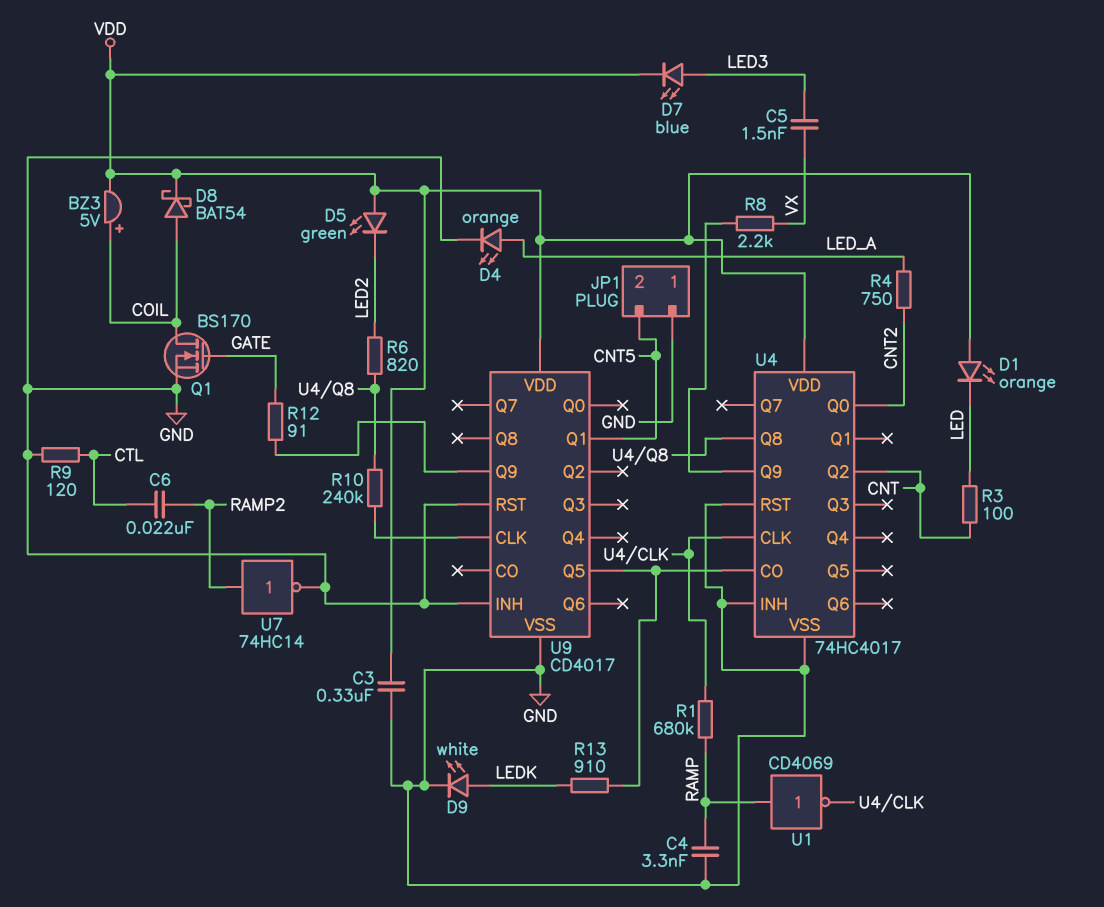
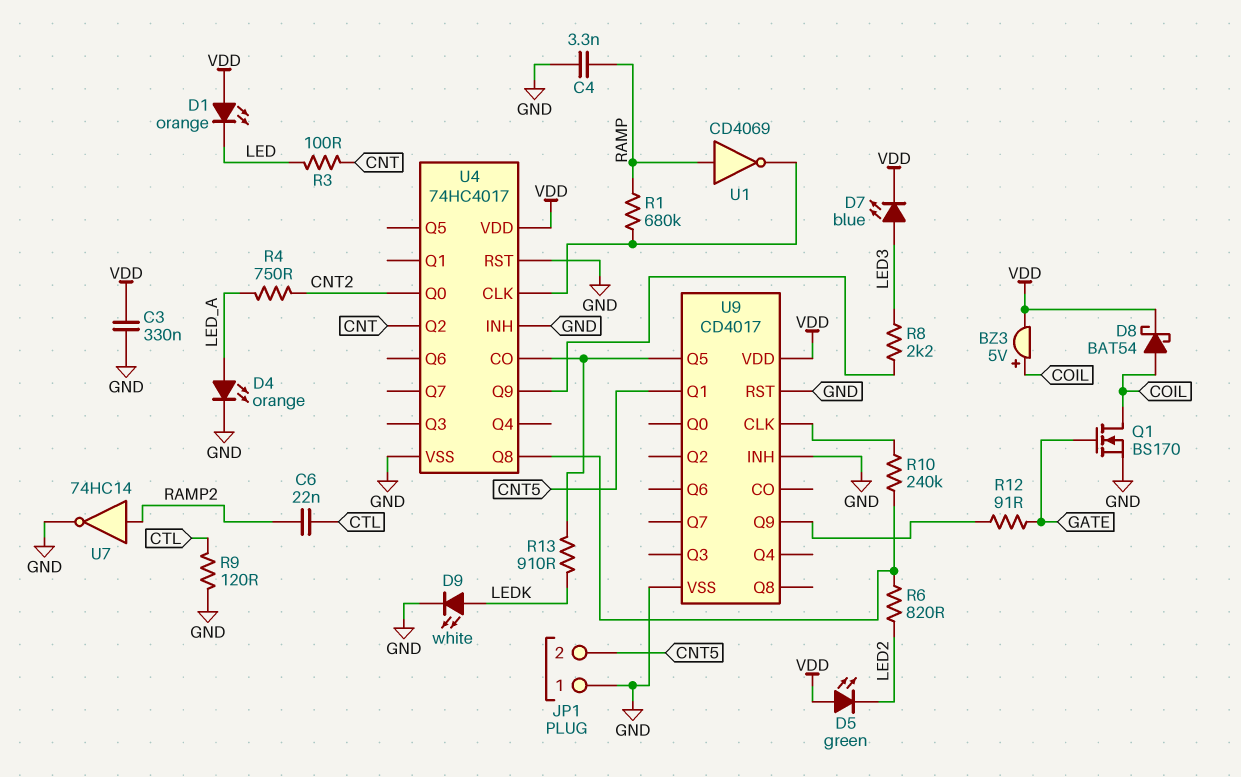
C5: 1.5nF (LED3, VX) -> none
R8: 2.2k (U4/Q9, VX) -> 2.2k (LED3, U4/Q9)

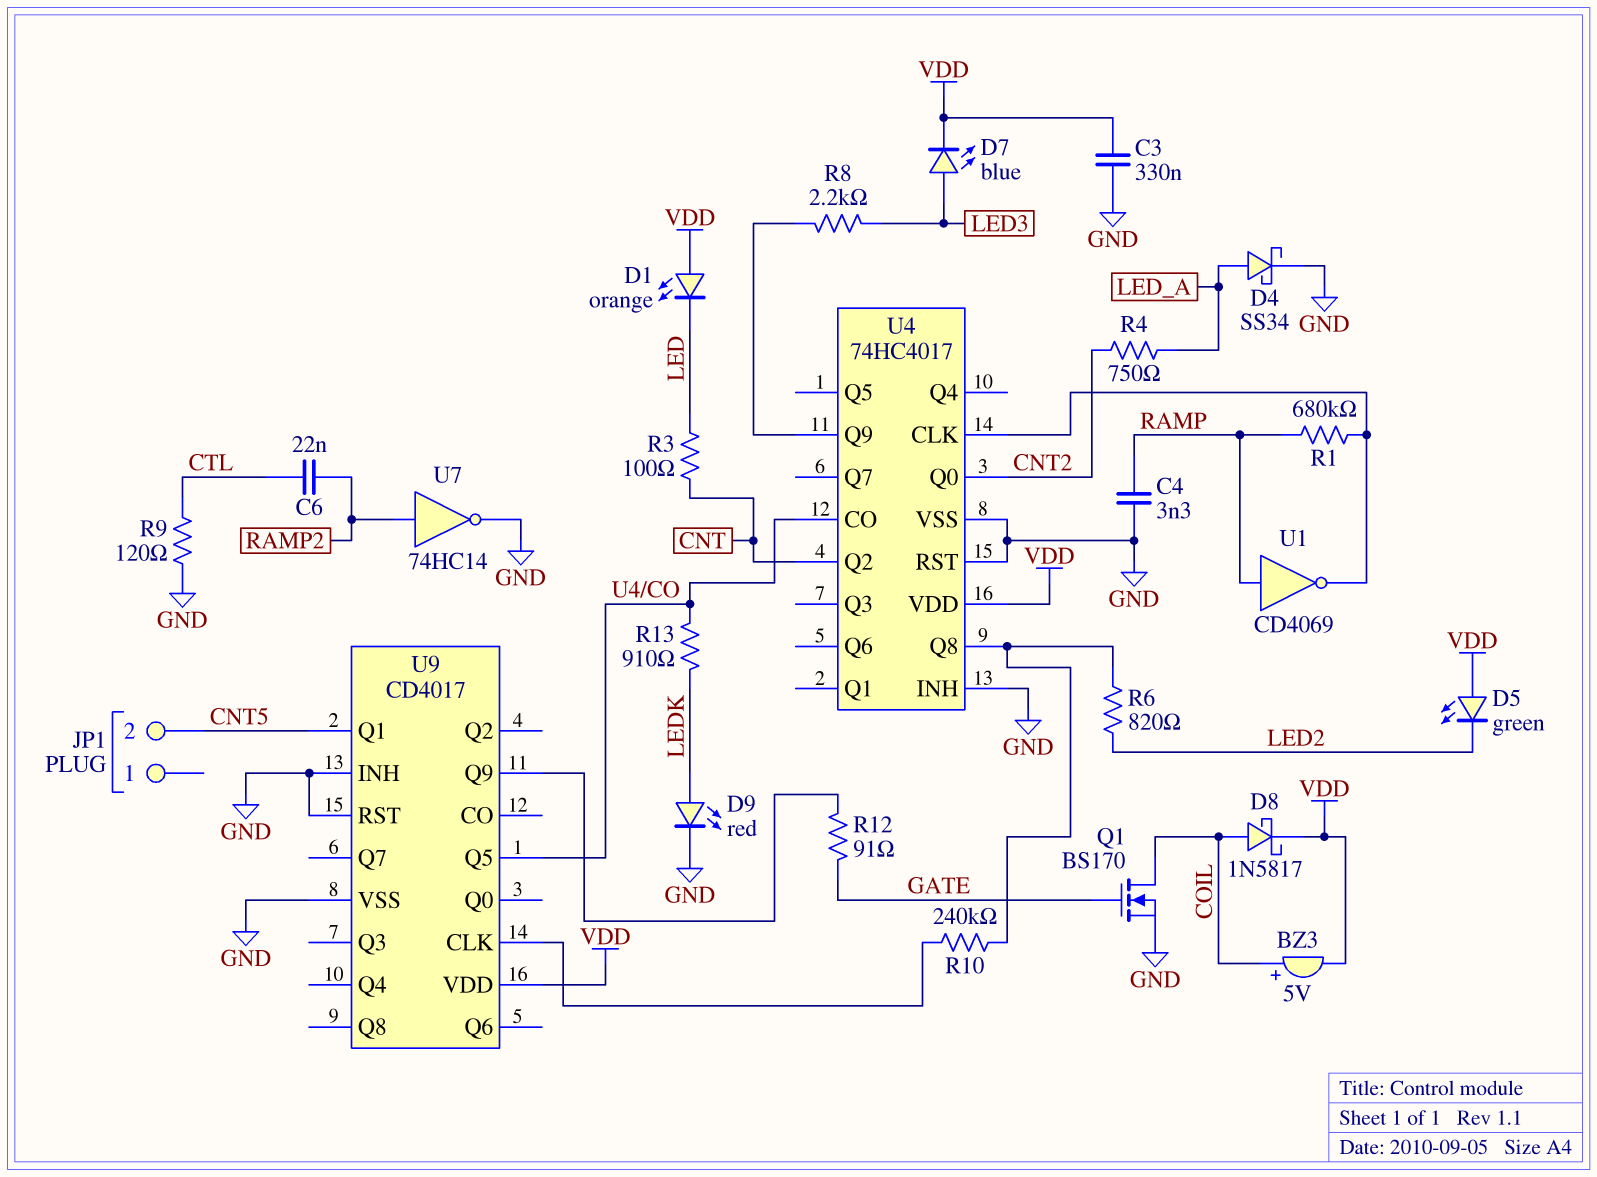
D4: LED orange (A LED_A, K GND) -> schottky SS34 (A LED_A, K GND)
D8: schottky BAT54 (A COIL, K VDD) -> schottky 1N5817 (A COIL, K VDD)
D9: LED white (A LEDK, K GND) -> LED red (A LEDK, K GND)
JP1 pin 1: GND -> none

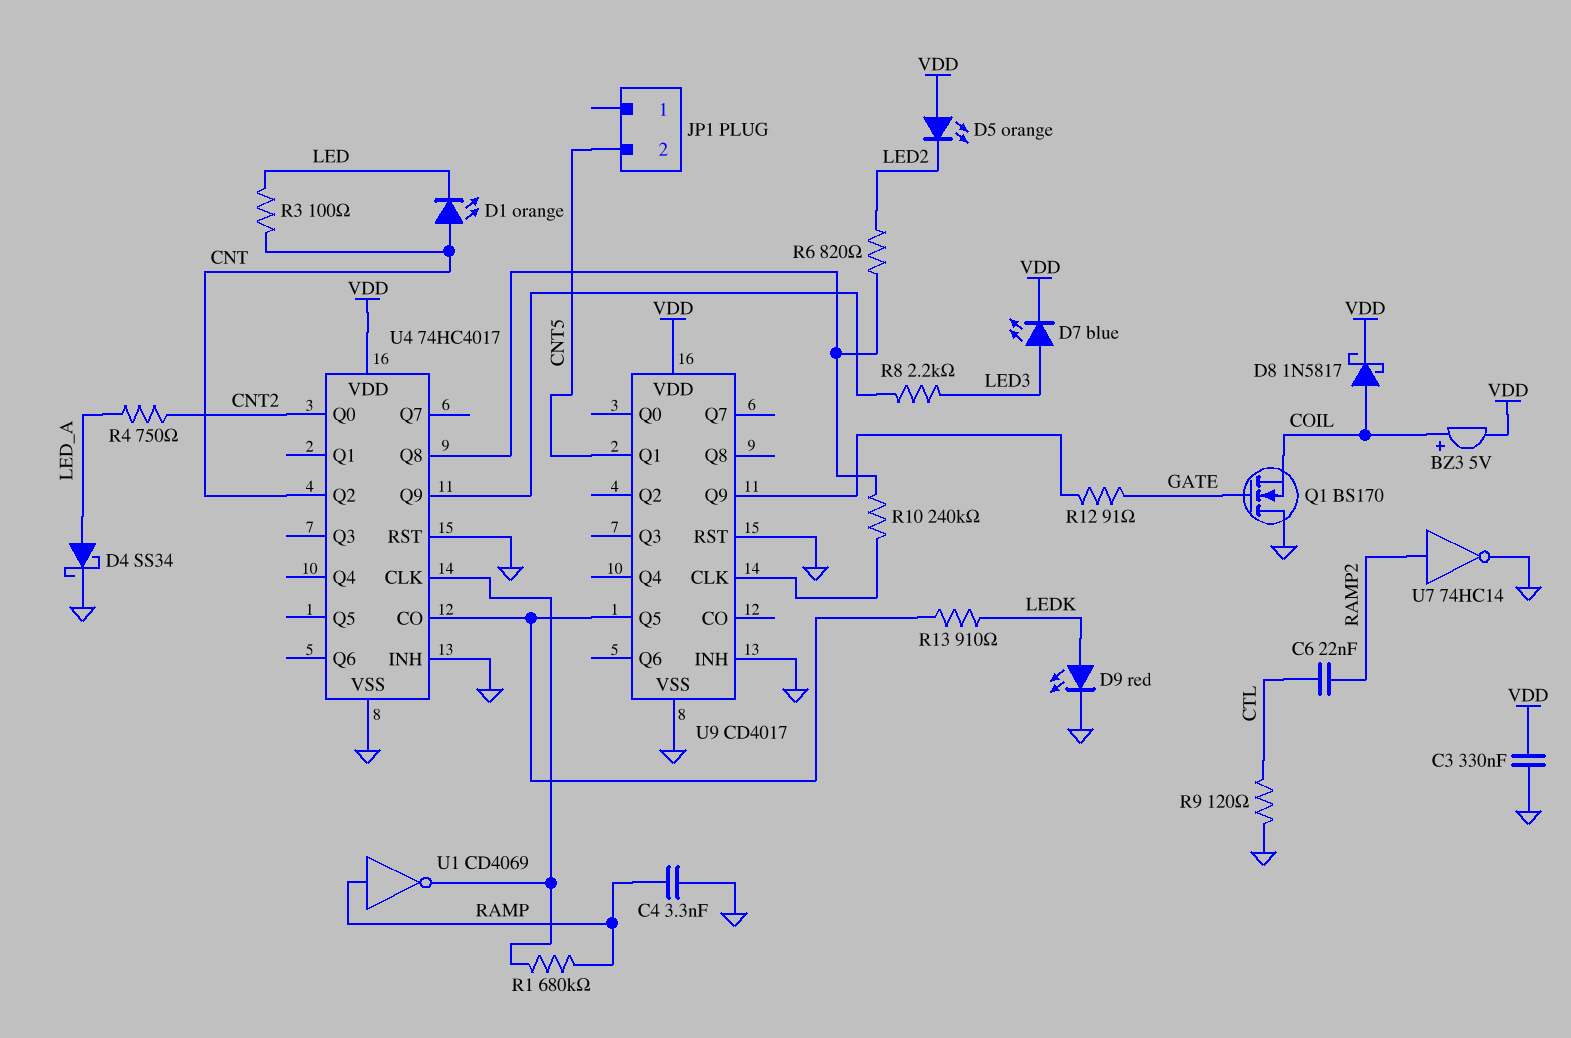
D1: LED orange (A VDD, K LED) -> LED orange (A CNT, K LED)
D5: LED green (A VDD, K LED2) -> LED orange (A VDD, K LED2)
Q1: NMOS BS170 (G GATE, D COIL, S GND) -> NMOS BS170 (G GATE, D GND, S COIL)

